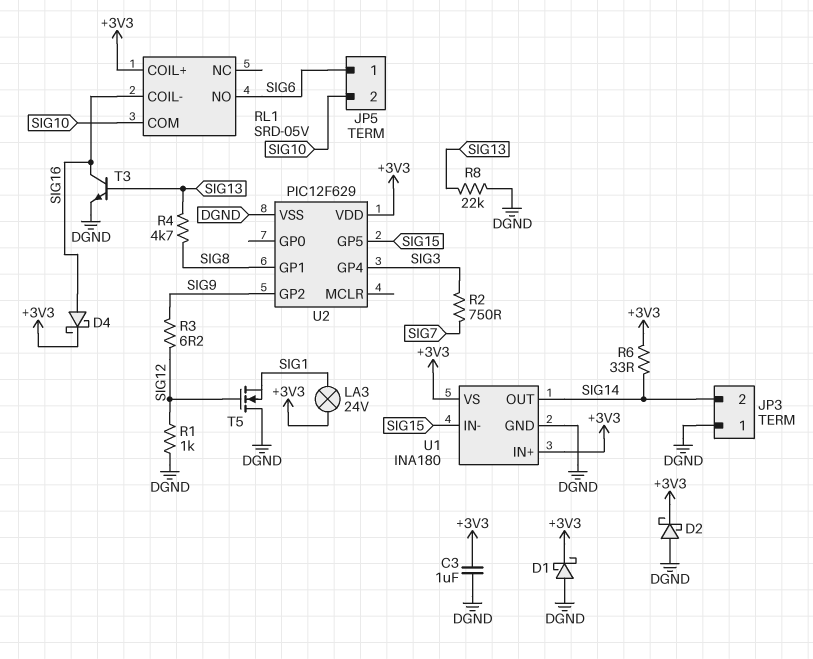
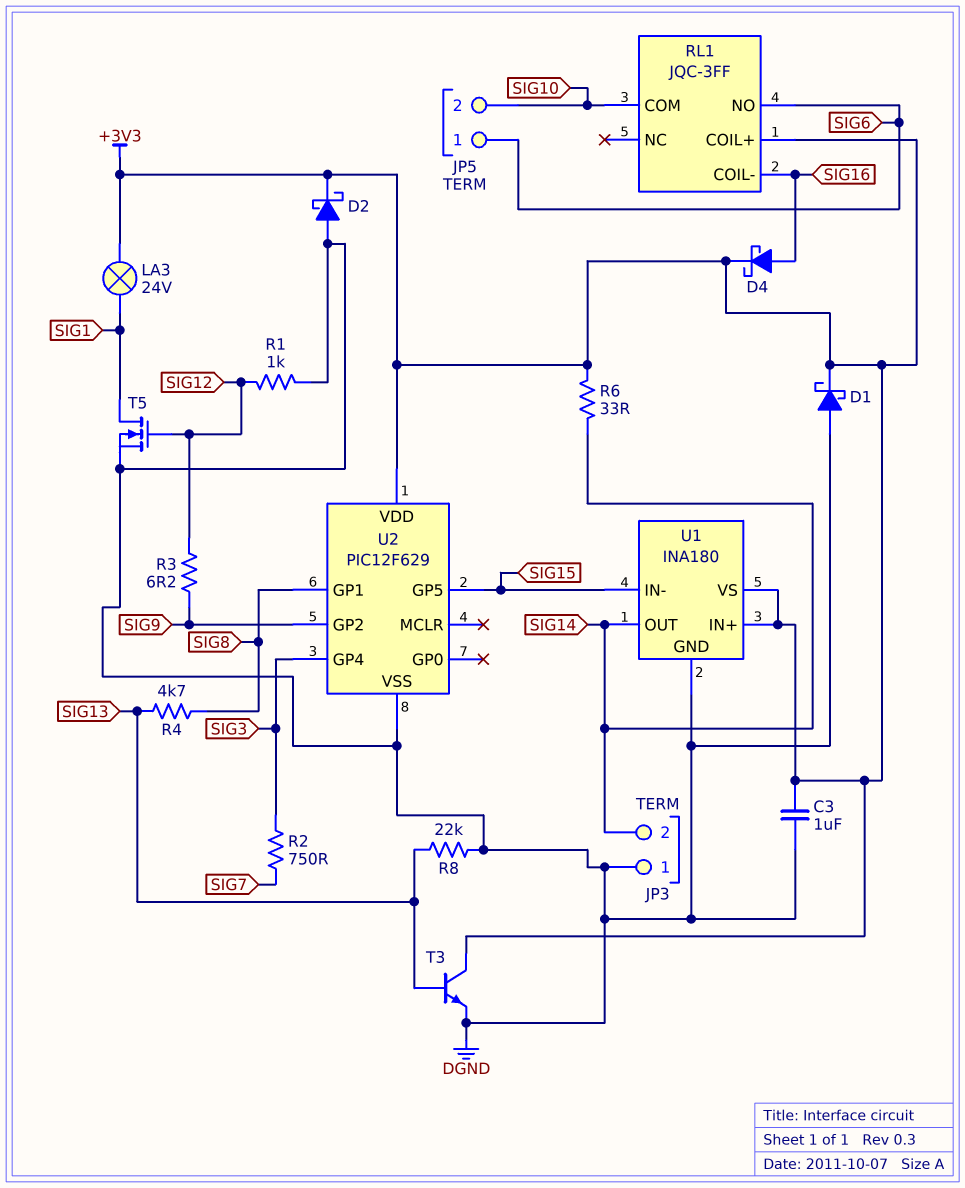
RL1: SRD-05V -> JQC-3FF
T3: NPN (B SIG13, C SIG16, E DGND) -> NPN (B SIG13, C +3V3, E DGND)
T5: NMOS (G SIG12, D DGND, S SIG1) -> NMOS (G SIG12, D SIG1, S DGND)

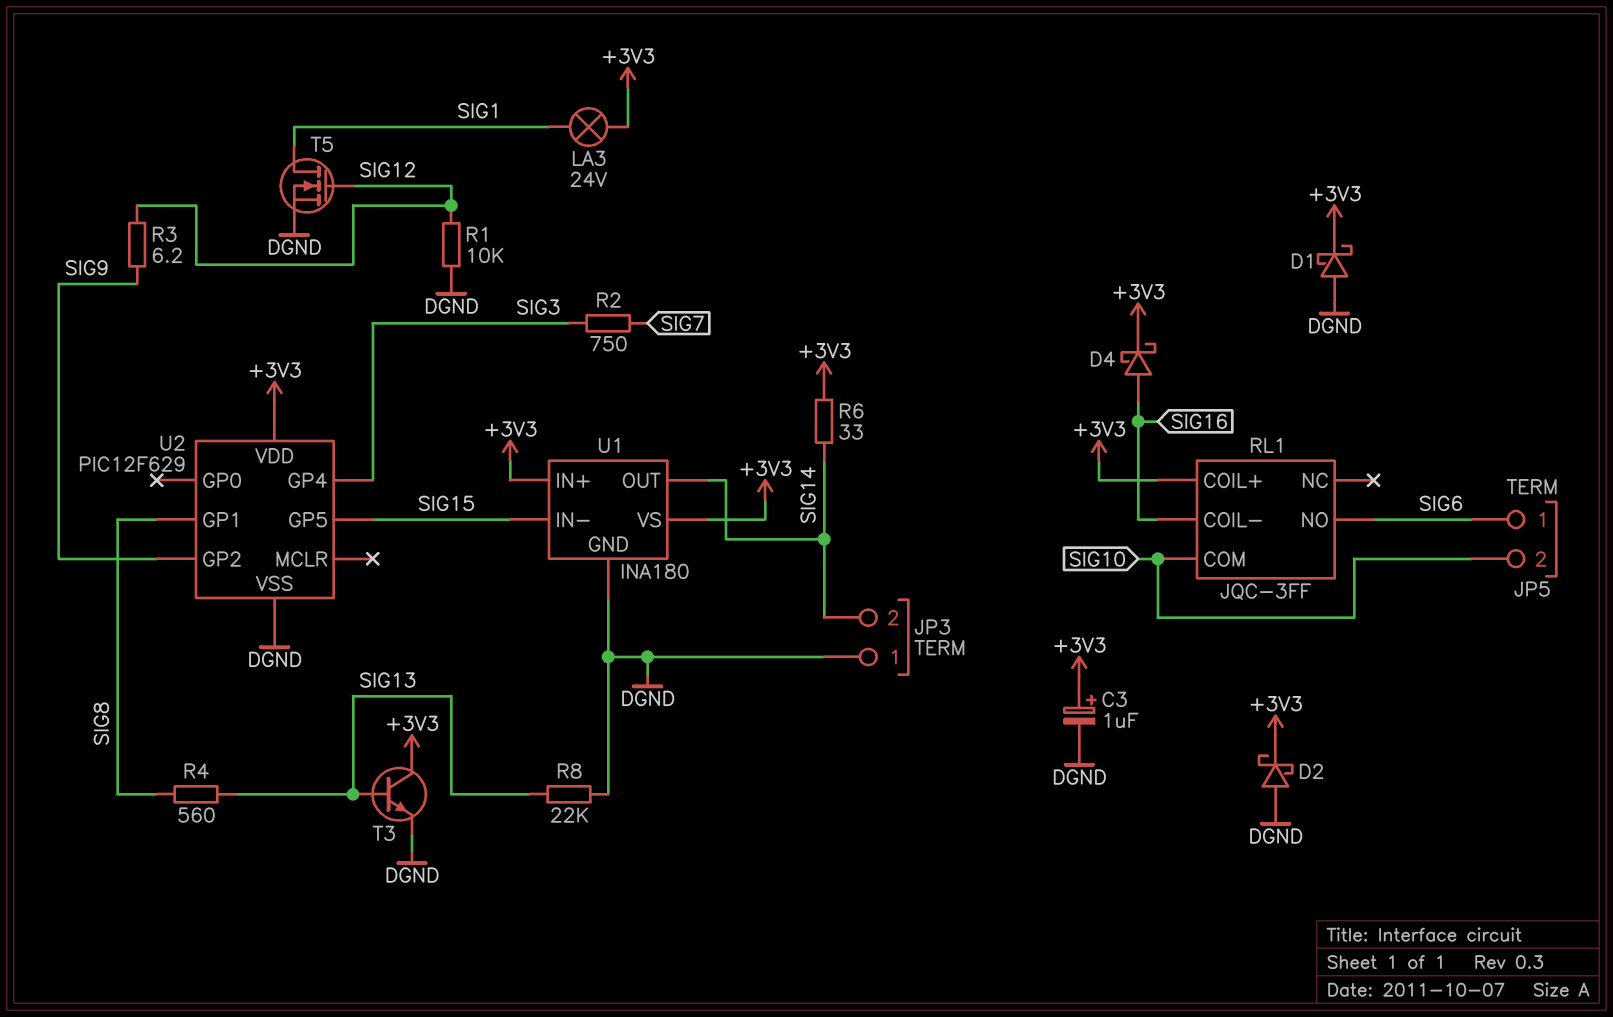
C3: 1uF (+3V3, DGND) -> 1uF (plus +3V3, minus DGND)
R1: 1k (DGND, SIG12) -> 10k (DGND, SIG12)
R4: 4.7k (SIG8, SIG13) -> 560 (SIG8, SIG13)

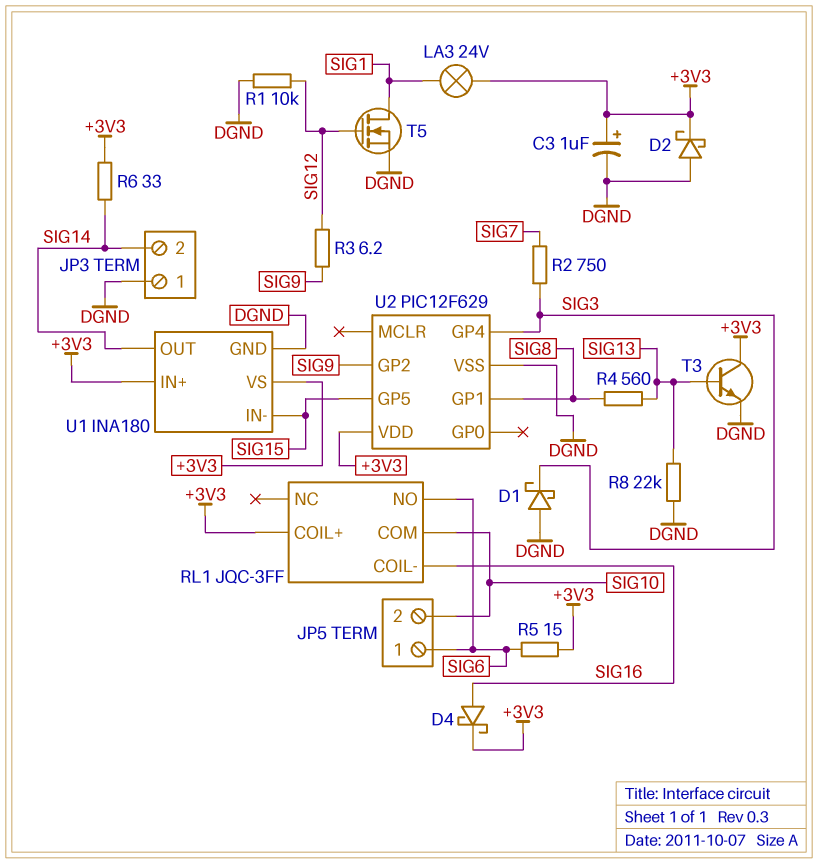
D1: schottky (A DGND, K +3V3) -> schottky (A DGND, K SIG3)
R5: none -> 15 (+3V3, SIG6)

